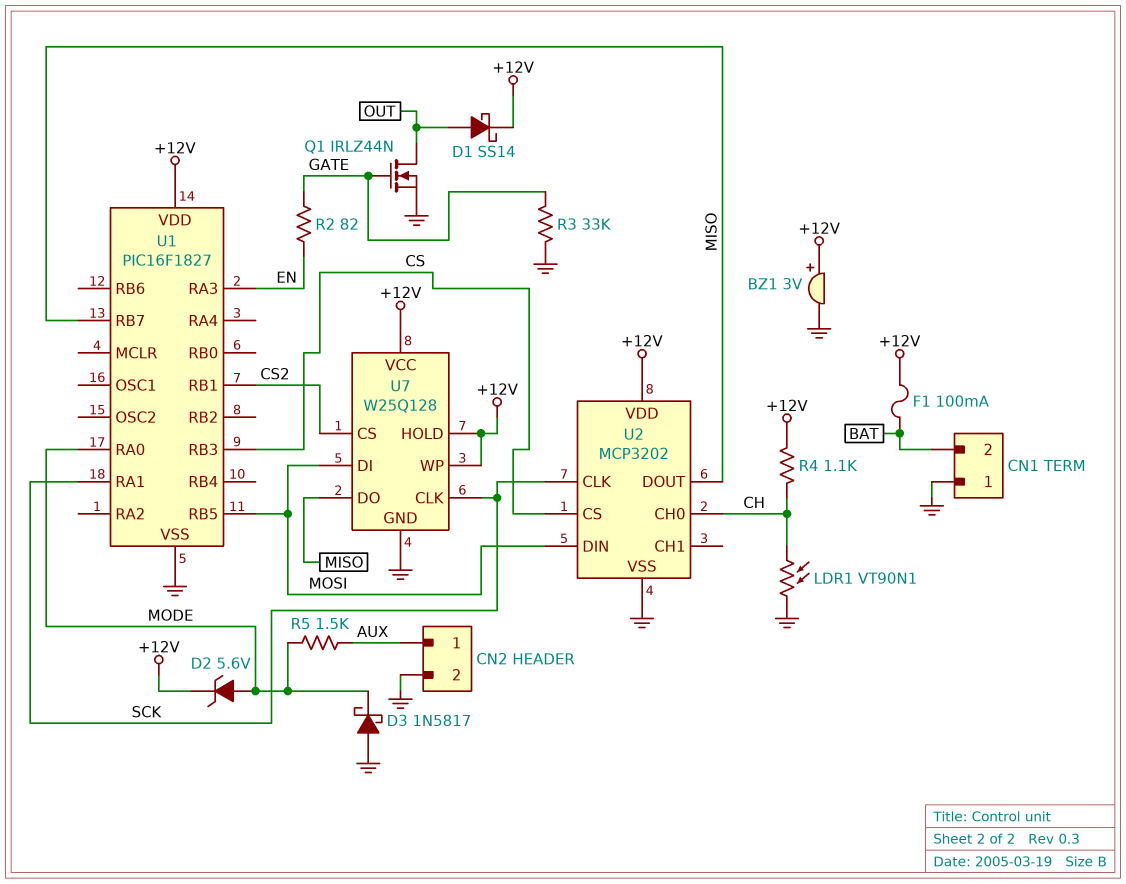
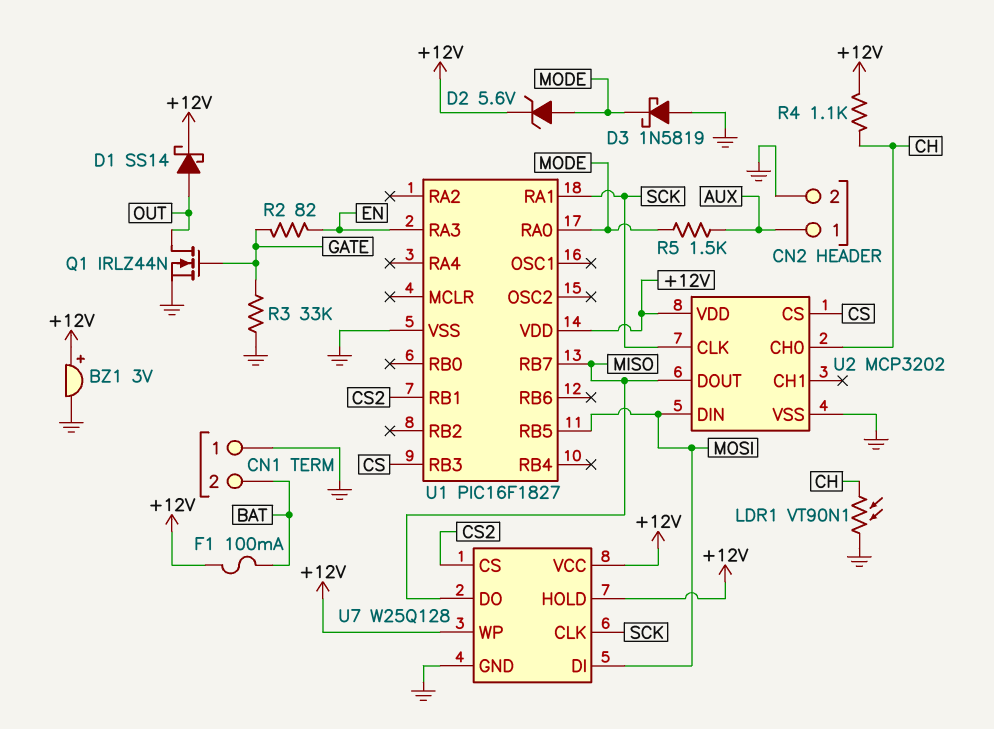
D3: schottky 1N5817 (A GND, K MODE) -> schottky 1N5819 (A GND, K MODE)

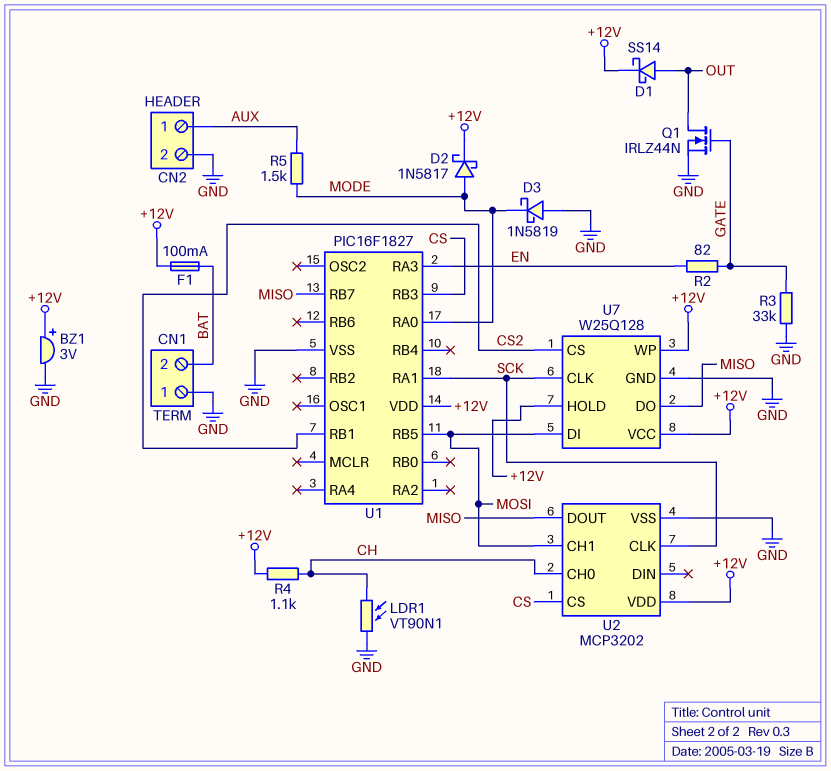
D2: zener 5.6V (A MODE, K +12V) -> schottky 1N5817 (A MODE, K +12V)
U2 pin CH1: none -> MOSI
U2 pin DIN: MOSI -> none

